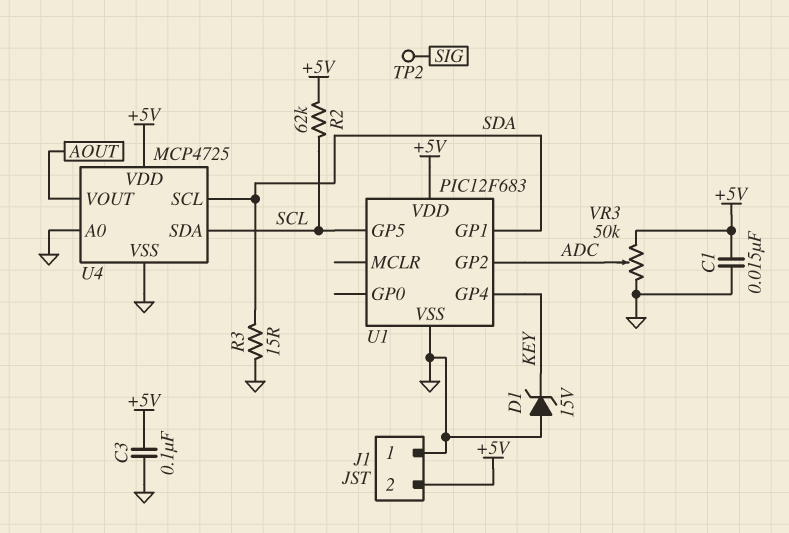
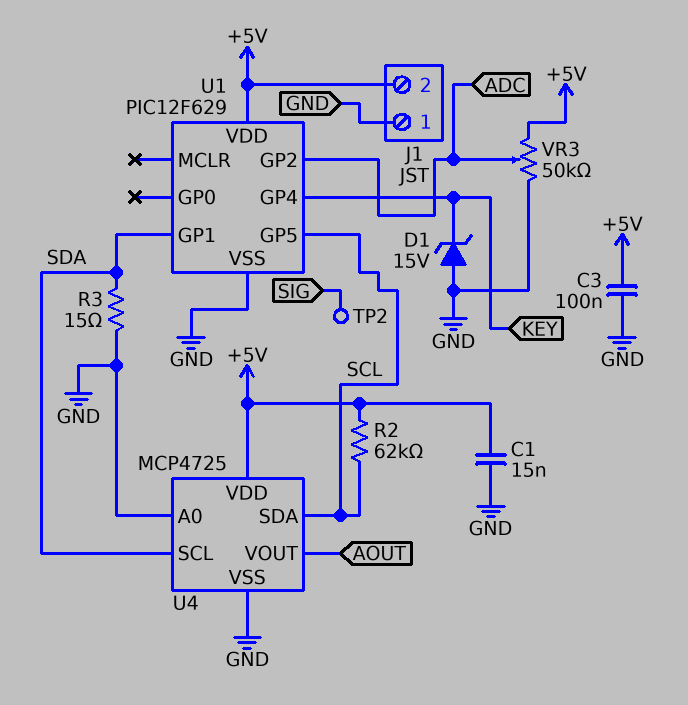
U1: PIC12F683 -> PIC12F629

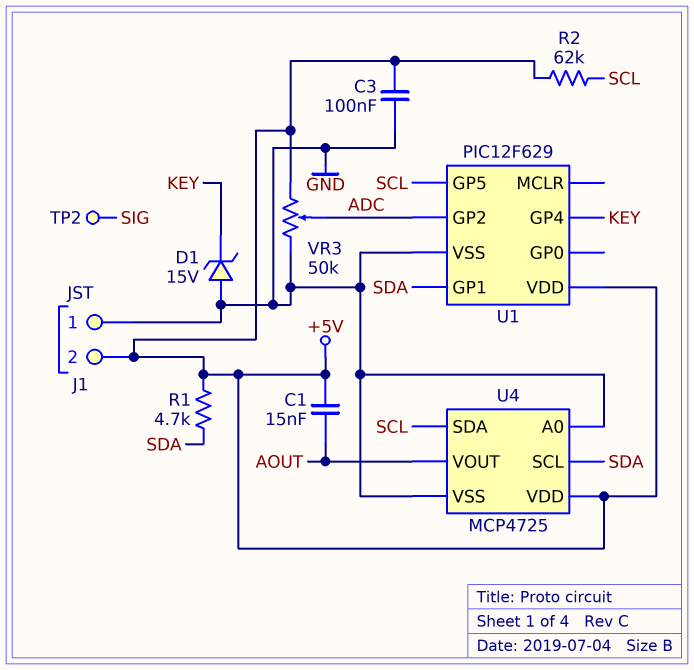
C1: 15nF (+5V, GND) -> 15nF (+5V, AOUT)
R1: none -> 4.7k (+5V, SDA)
R3: 15 (GND, SDA) -> none

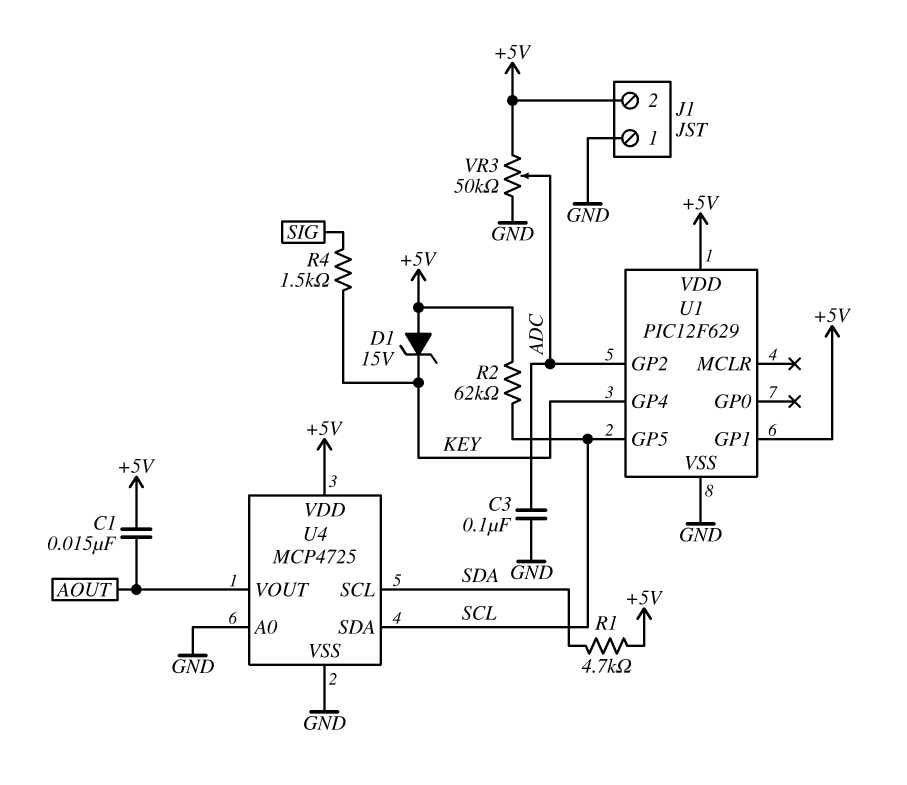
C3: 100nF (+5V, GND) -> 100nF (ADC, GND)
D1: zener 15V (A GND, K KEY) -> zener 15V (A +5V, K KEY)
R4: none -> 1.5k (KEY, SIG)
TP2: test point (SIG) -> none
U1 pin GP1: SDA -> +5V

